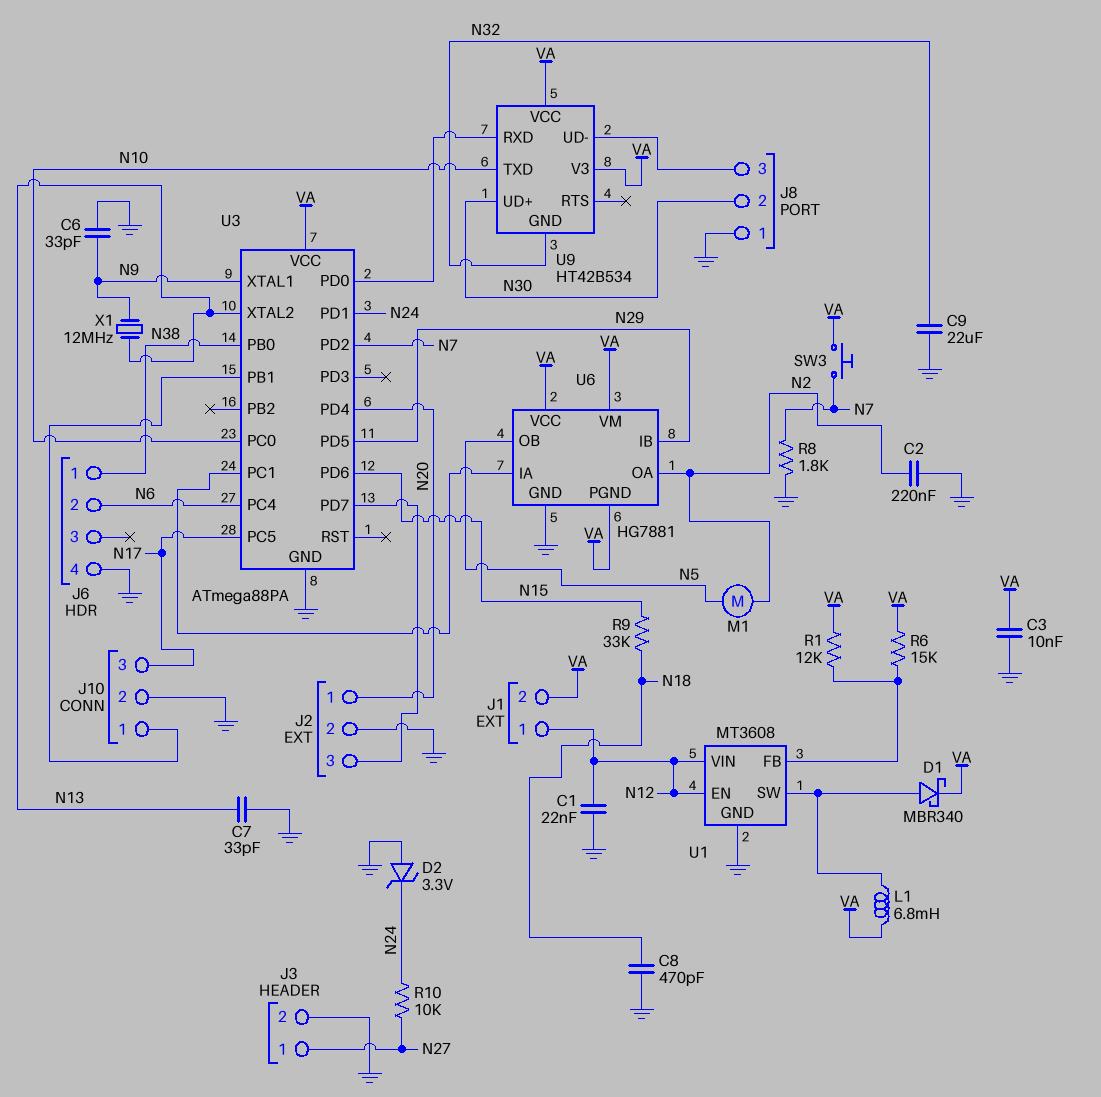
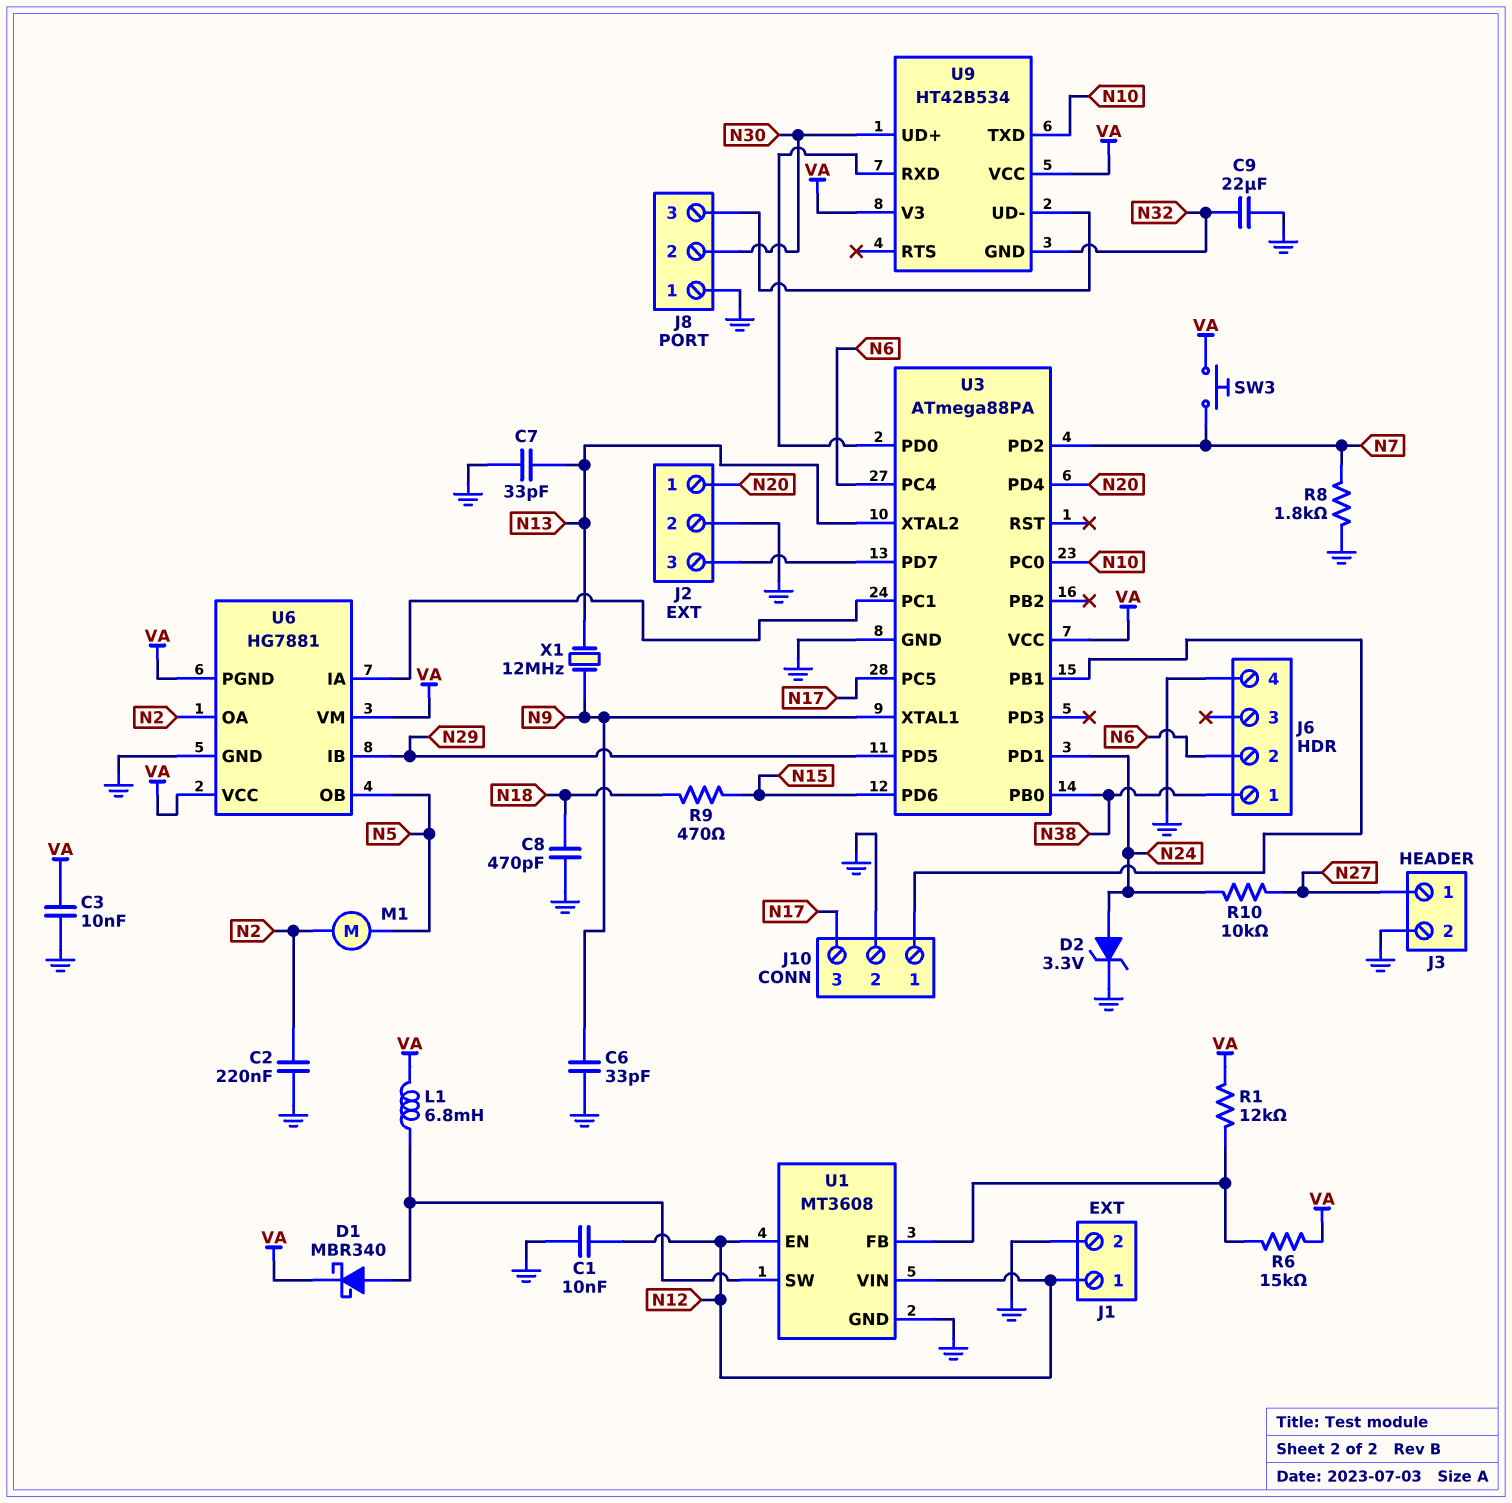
C1: 22nF (GND, N12) -> 10nF (GND, N12)
D2: zener 3.3V (A GND, K N24) -> zener 3.3V (A N24, K GND)
J1 pin 2: VA -> GND
R9: 33k (N15, N18) -> 470 (N15, N18)

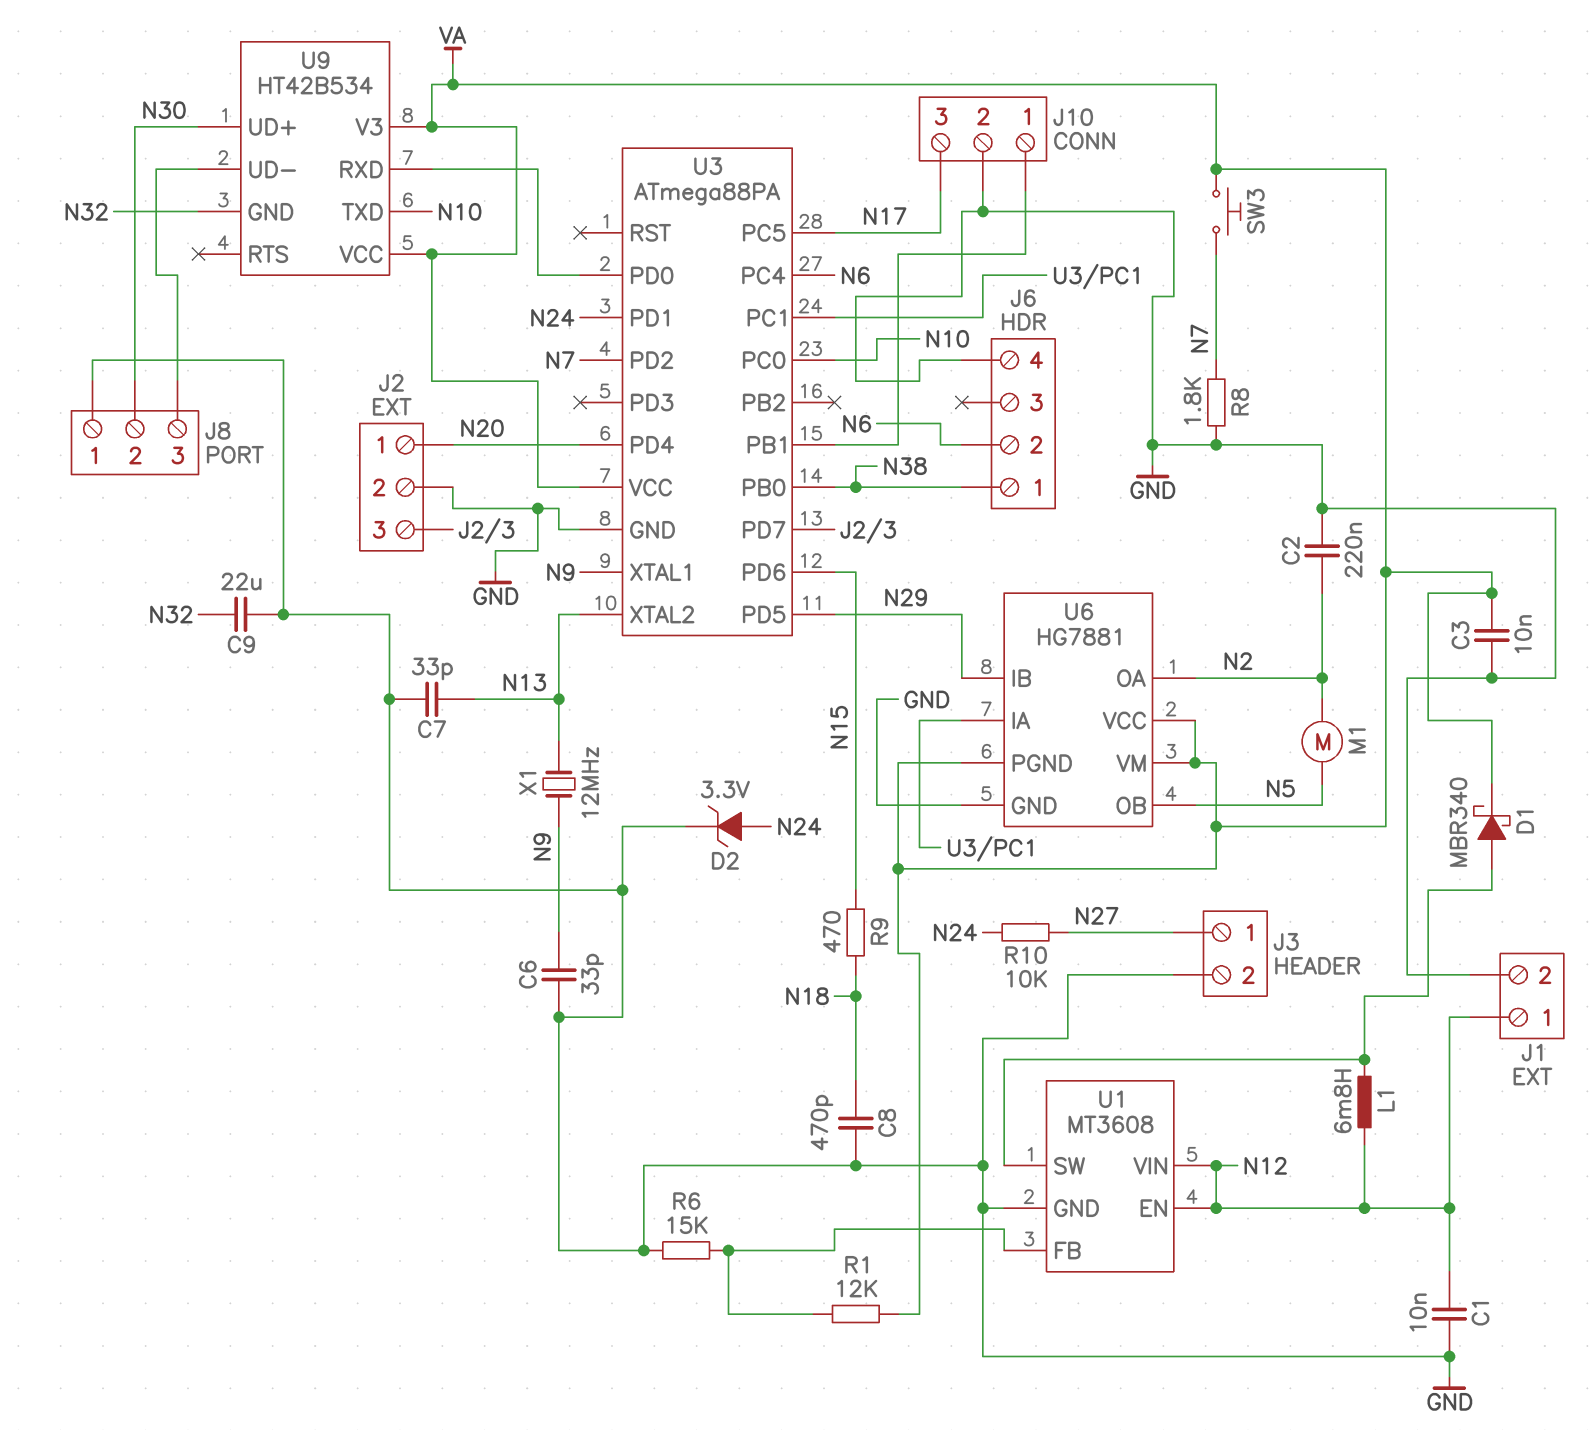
L1: 6.8mH (U1/SW, VA) -> 6.8mH (N12, U1/SW)
R6: 15k (U1/FB, VA) -> 15k (GND, U1/FB)

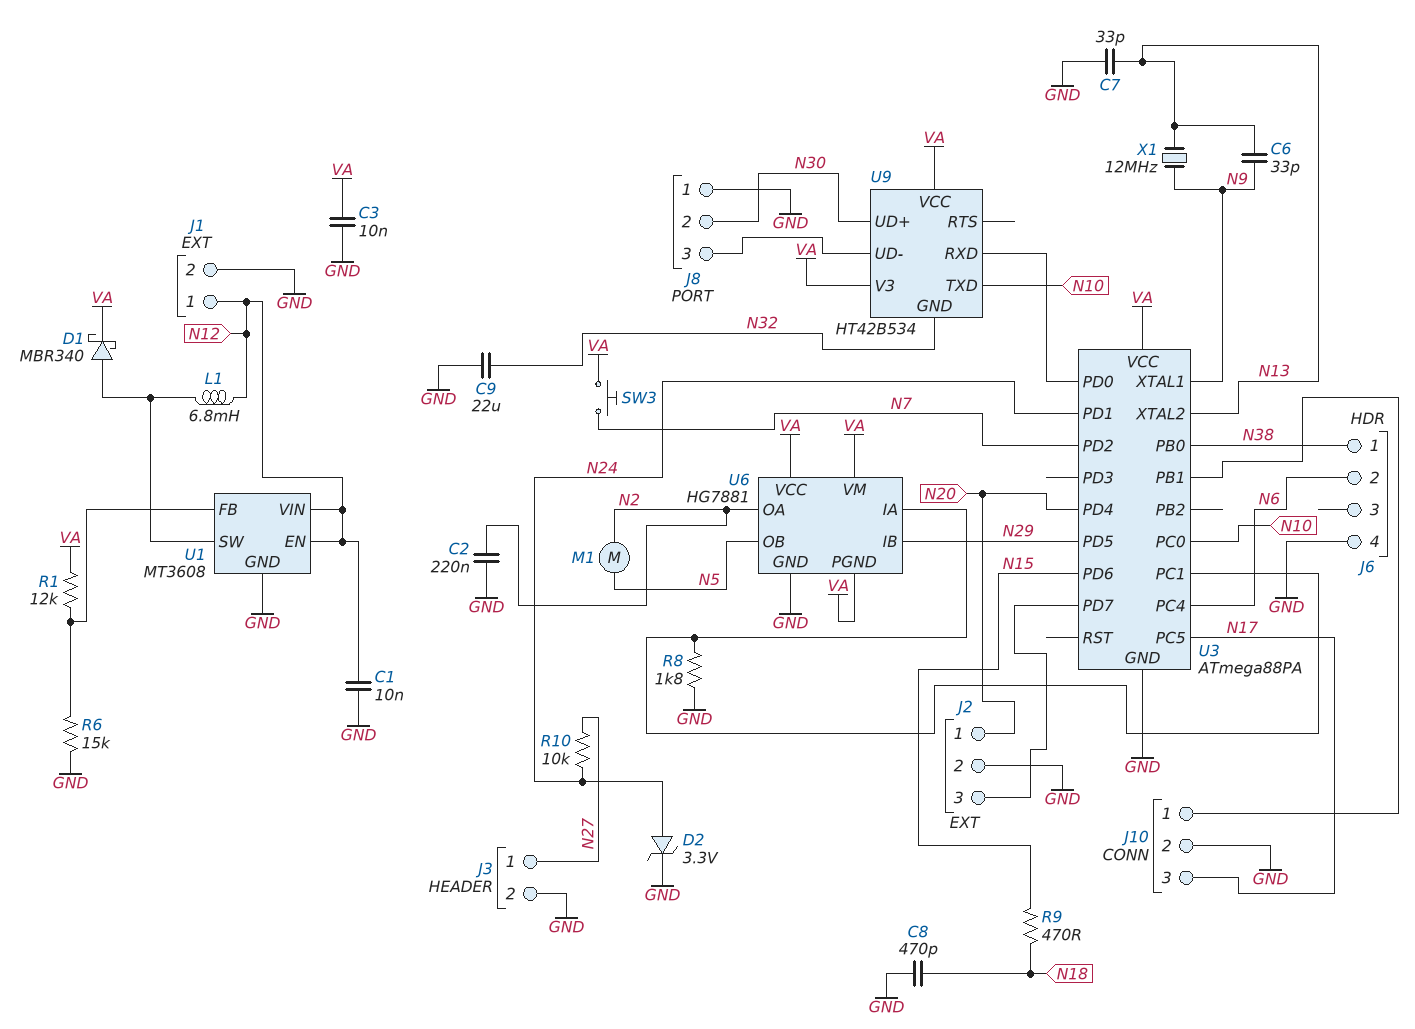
C6: 33pF (GND, N9) -> 33pF (N9, N13)
R8: 1.8k (GND, N7) -> 1.8k (GND, U3/PC1)

